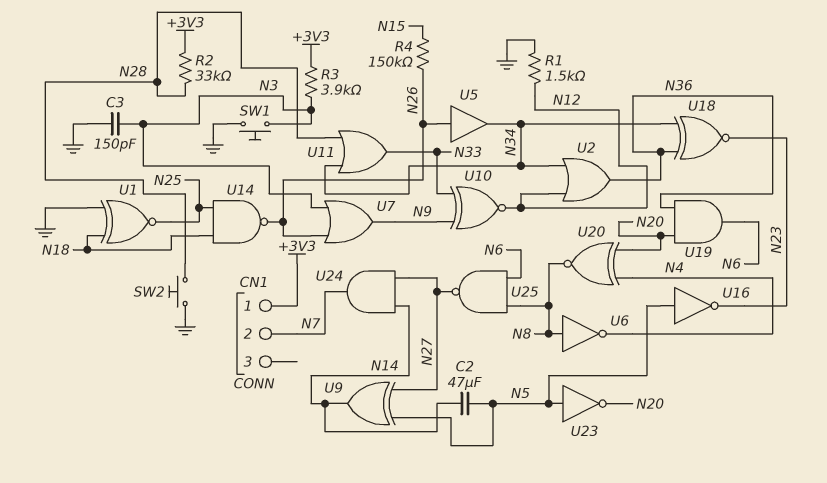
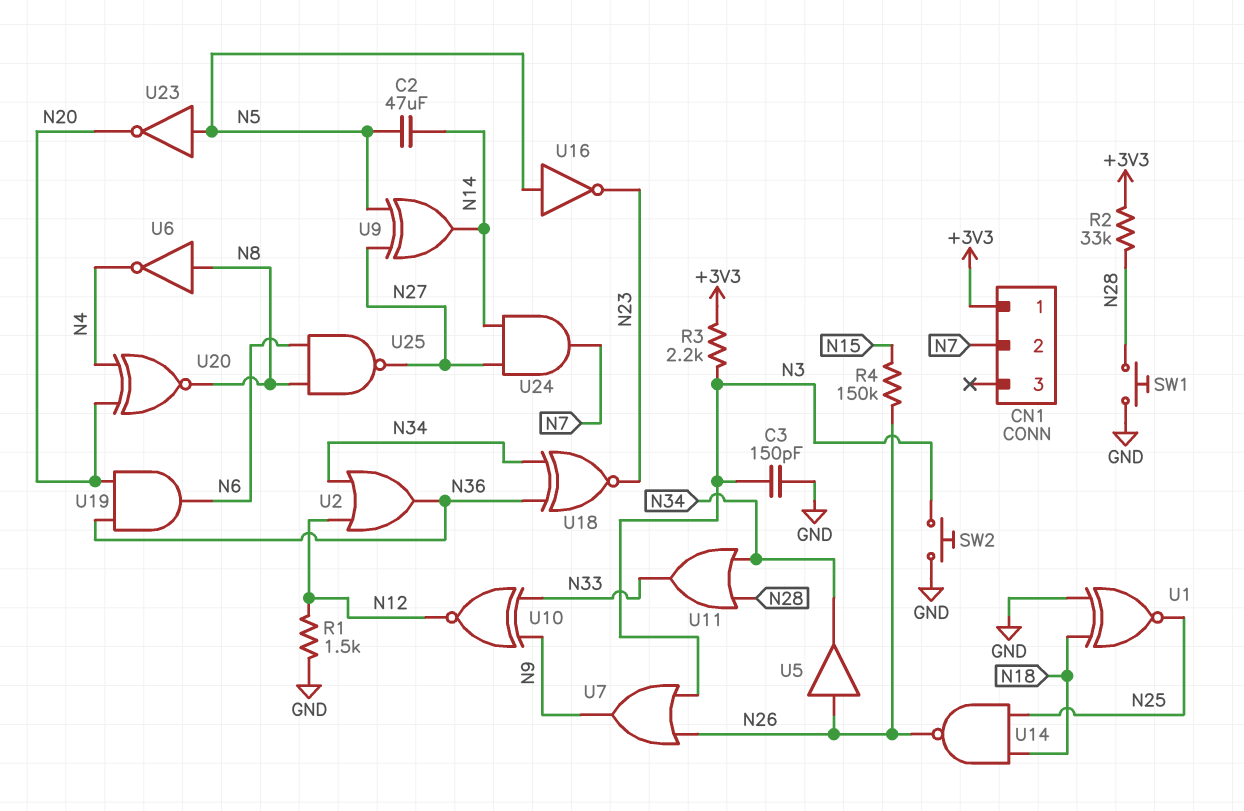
R3: 3.9k (+3V3, N3) -> 2.2k (+3V3, N3)
SW1: button (GND, N3) -> button (GND, N28)
SW2: button (GND, N28) -> button (GND, N3)

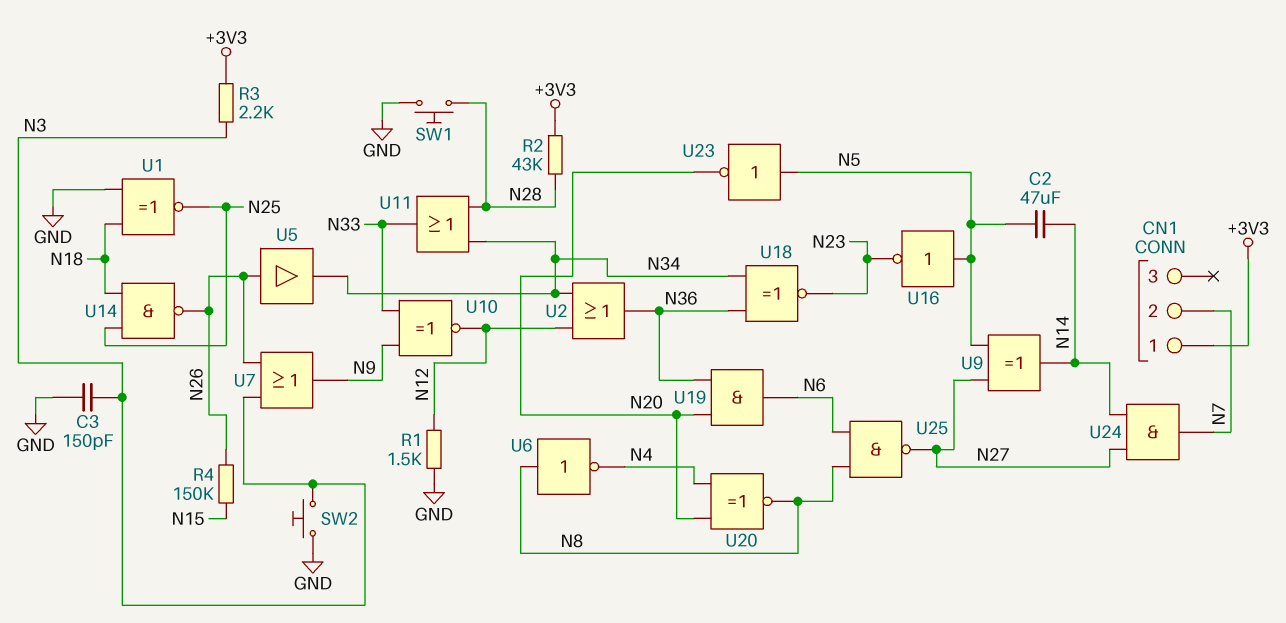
R2: 33k (+3V3, N28) -> 43k (+3V3, N28)

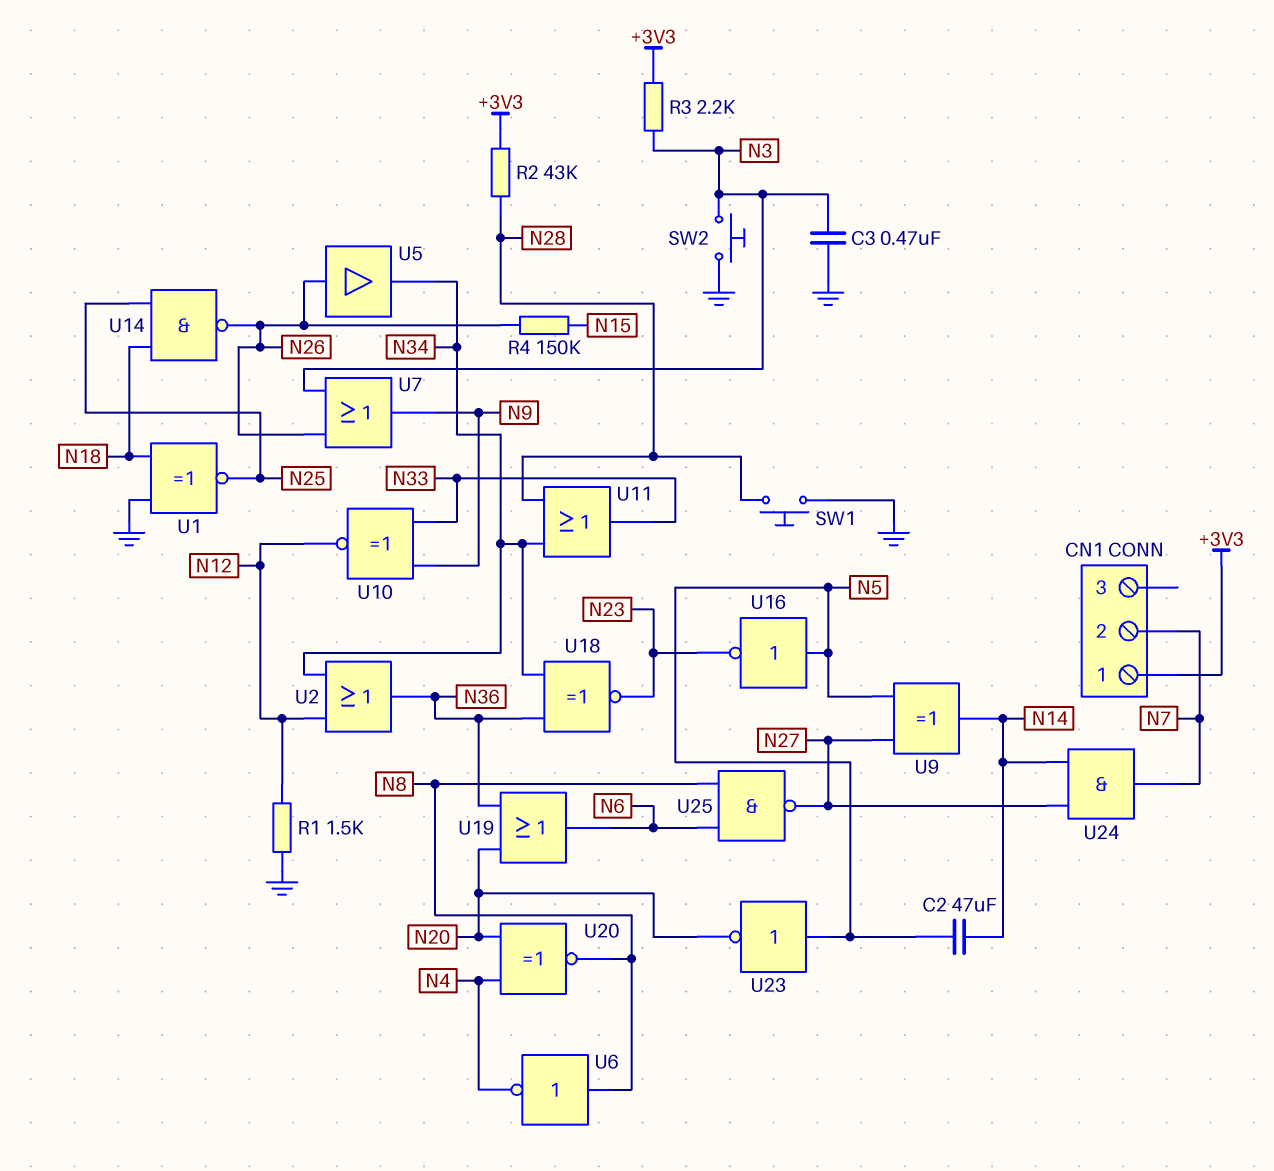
C3: 150pF (GND, N3) -> 470nF (GND, N3)
U19: AND (in N20, in N36, out N6) -> OR (in N20, in N36, out N6)

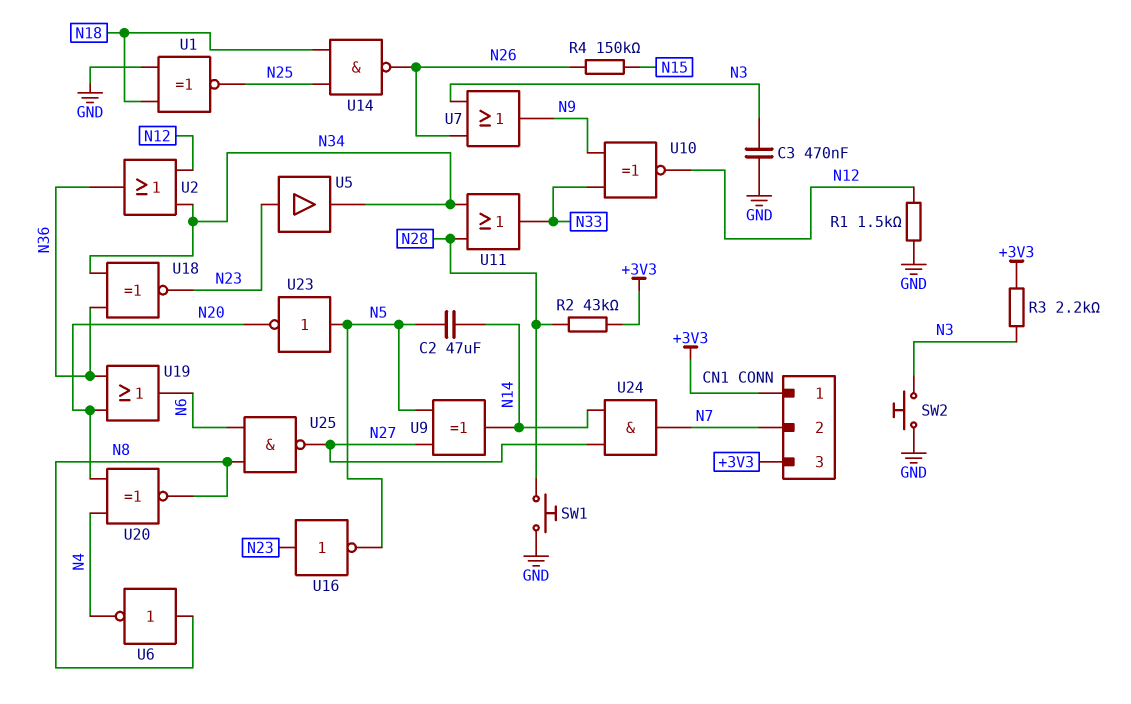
CN1 pin 3: none -> +3V3
U5: buffer (in N26, out N34) -> buffer (in N23, out N34)
U16: NOT (in N5, out N23) -> NOT (in N23, out N5)

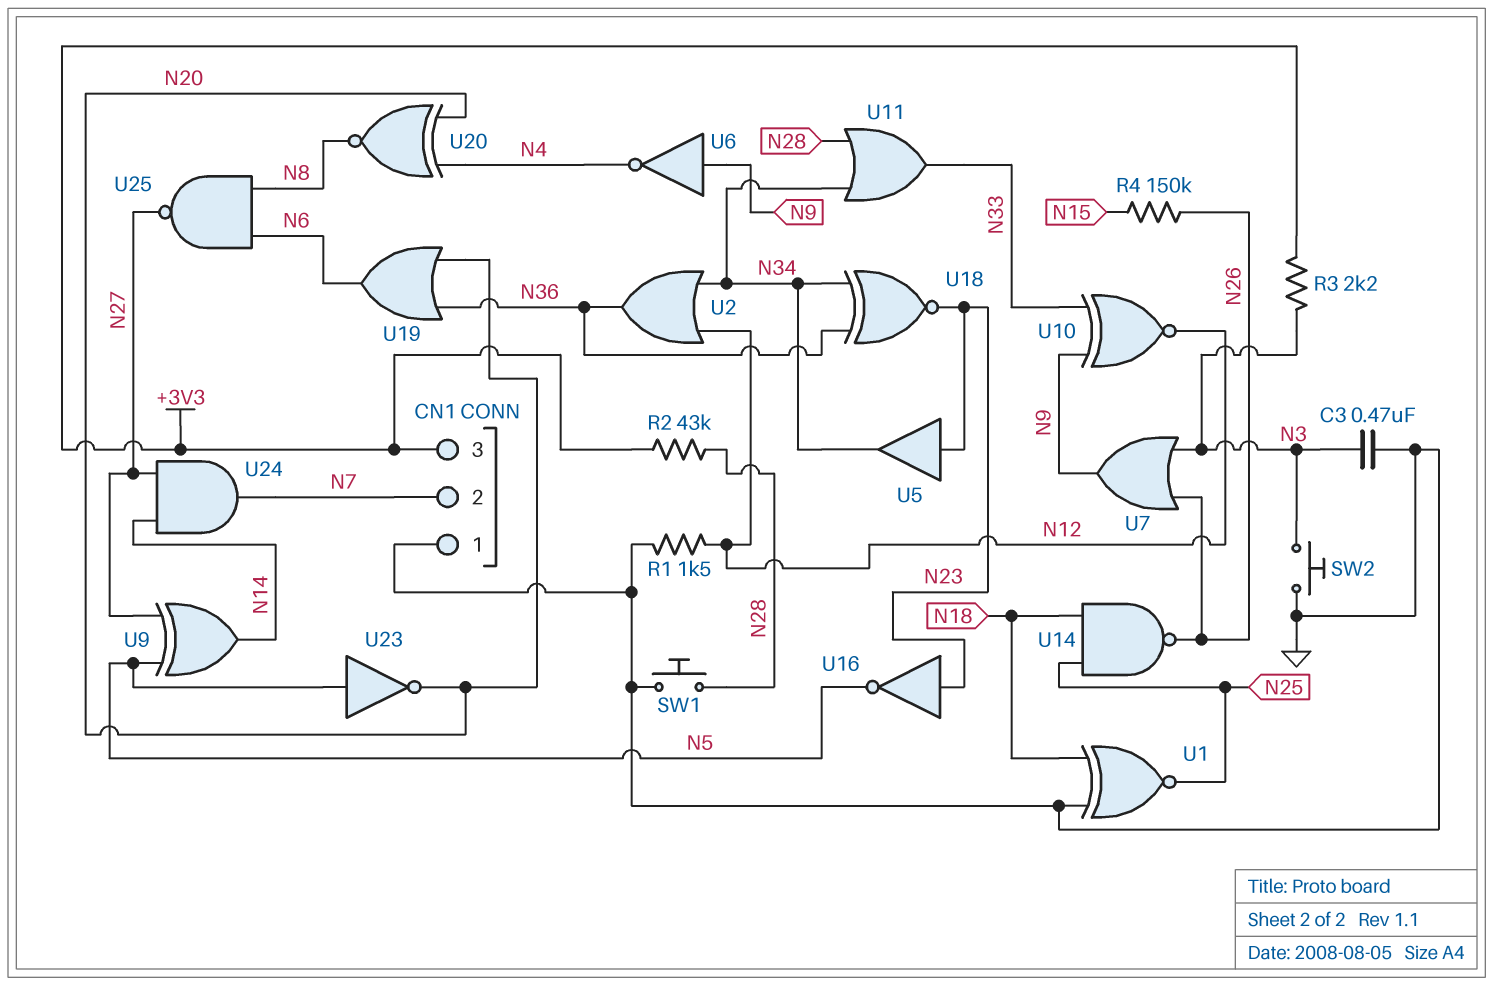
C2: 47uF (N5, N14) -> none
CN1 pin 1: +3V3 -> GND
U6: NOT (in N8, out N4) -> NOT (in N9, out N4)

